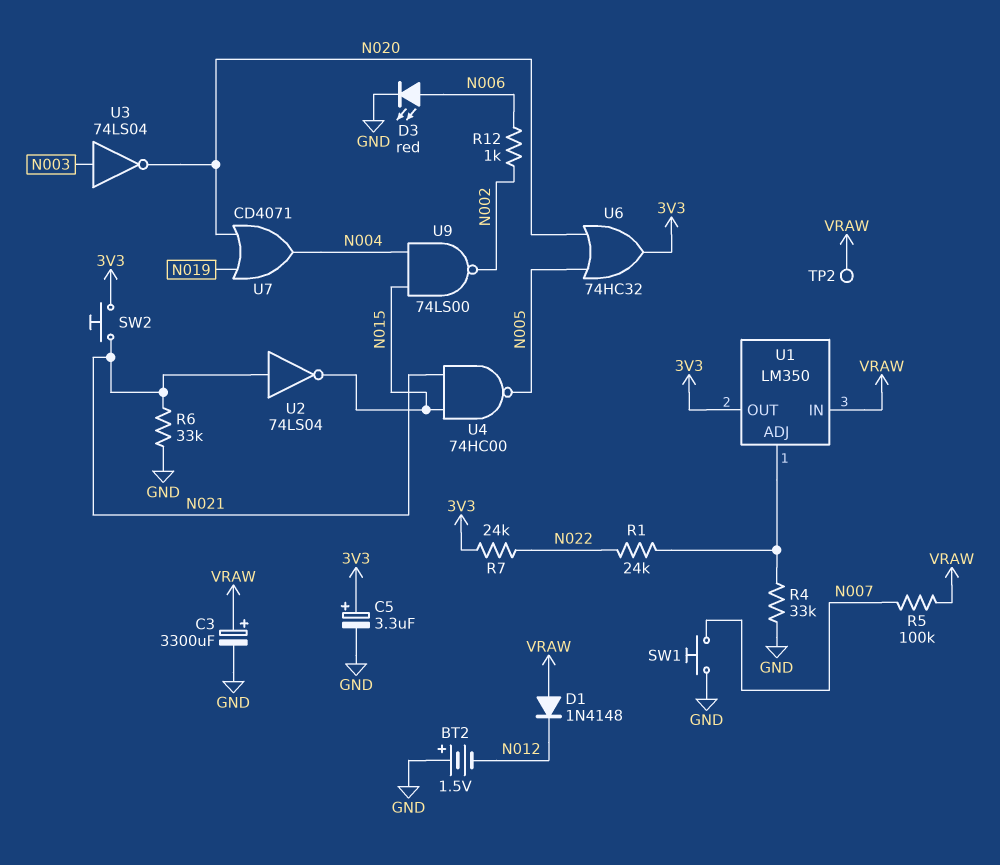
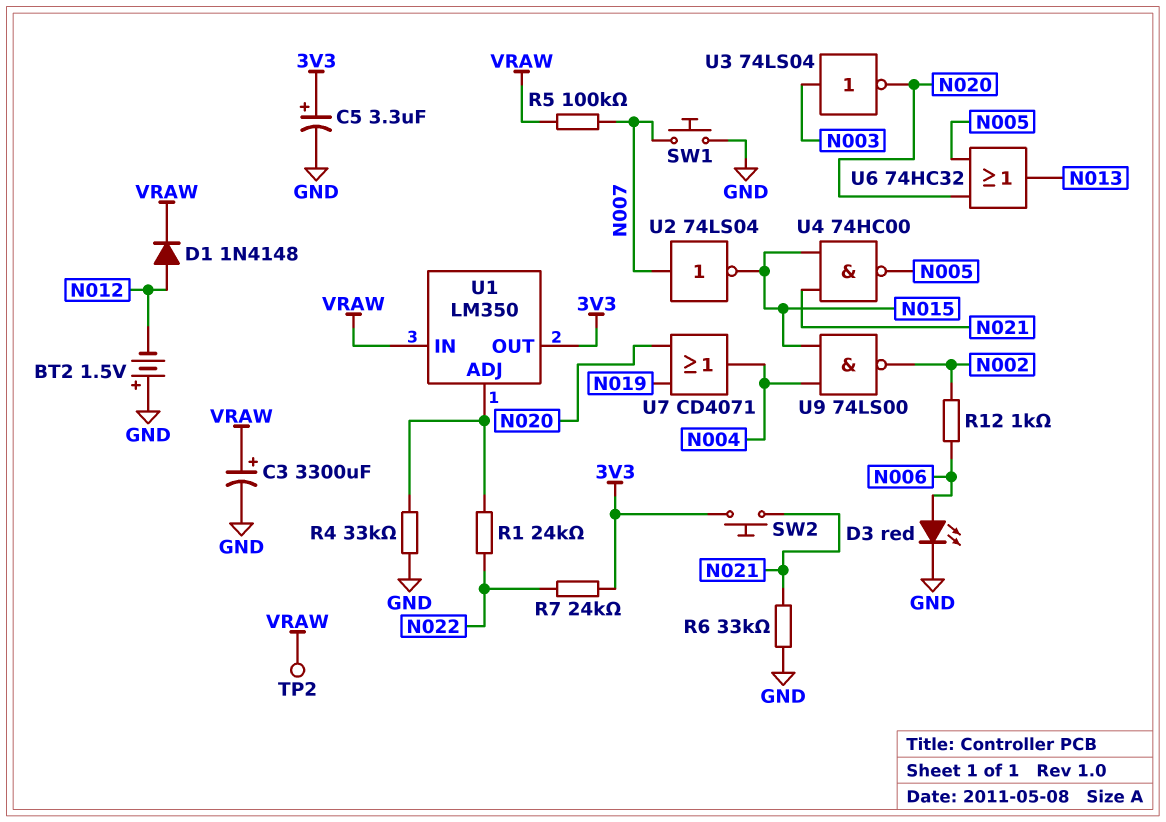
D1: diode 1N4148 (A VRAW, K N012) -> diode 1N4148 (A N012, K VRAW)
U2: NOT 74LS04 (in N021, out N015) -> NOT 74LS04 (in N007, out N015)
U6: OR 74HC32 (in N005, in N020, out 3V3) -> OR 74HC32 (in N005, in N020, out N013)

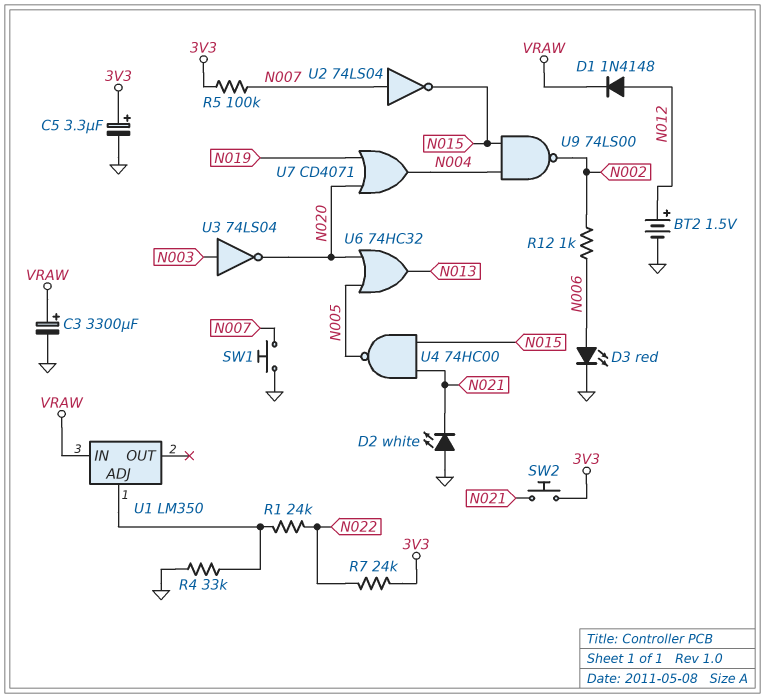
BT2: 1.5V (plus GND, minus N012) -> 1.5V (plus N012, minus GND)
D2: none -> LED white (A GND, K N021)
R5: 100k (N007, VRAW) -> 100k (3V3, N007)
R6: 33k (GND, N021) -> none
TP2: test point (VRAW) -> none
U1 pin OUT: 3V3 -> none

